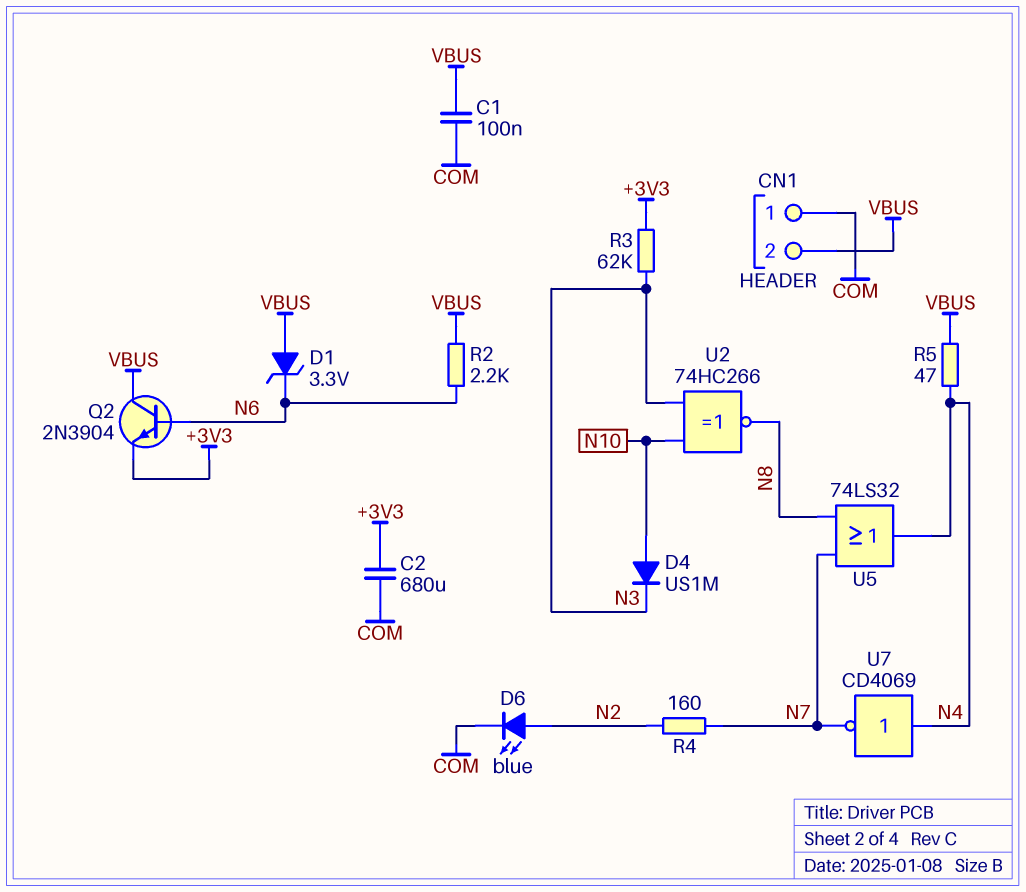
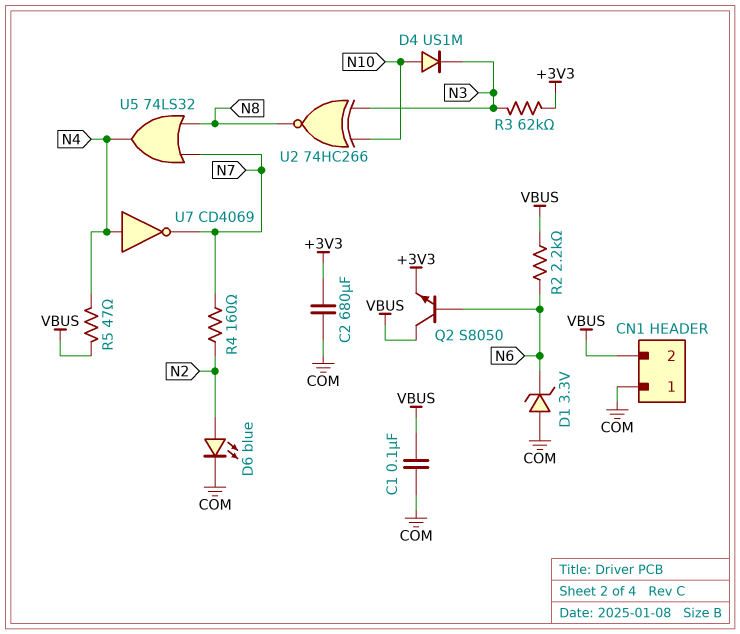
D1: zener 3.3V (A VBUS, K N6) -> zener 3.3V (A COM, K N6)
Q2: NPN 2N3904 (B N6, C VBUS, E +3V3) -> NPN S8050 (B N6, C VBUS, E +3V3)

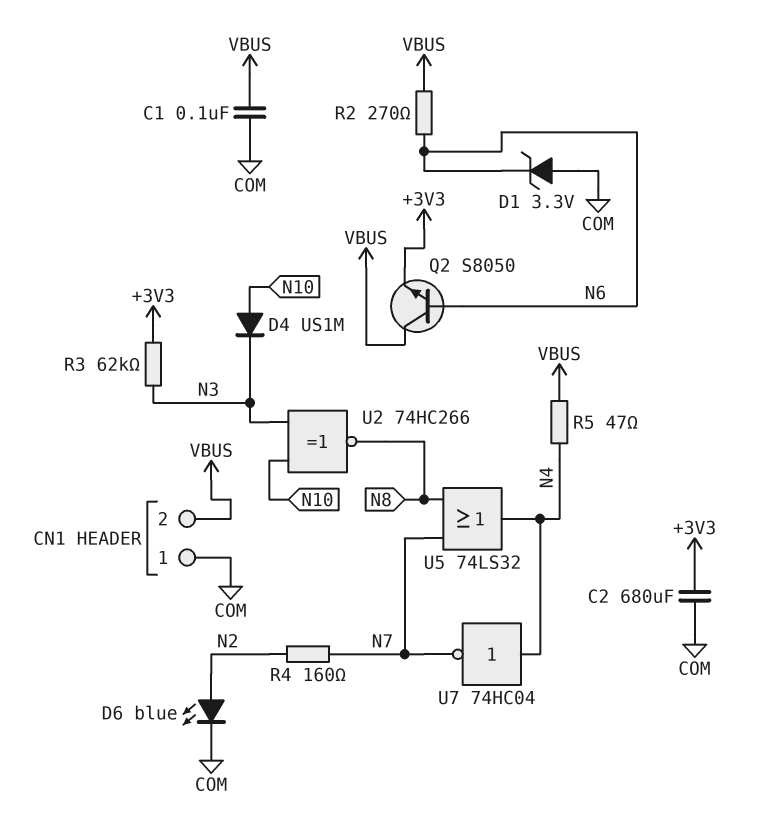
R2: 2.2k (N6, VBUS) -> 270 (N6, VBUS)
U7: NOT CD4069 (in N4, out N7) -> NOT 74HC04 (in N4, out N7)

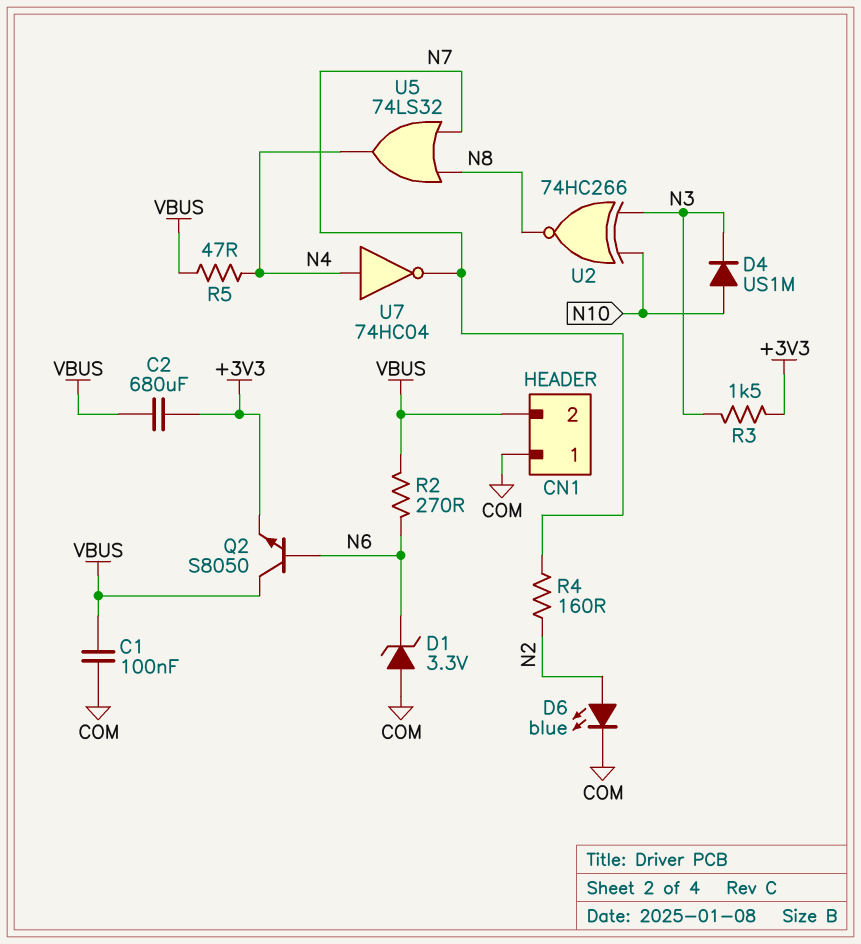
C2: 680uF (+3V3, COM) -> 680uF (+3V3, VBUS)
R3: 62k (+3V3, N3) -> 1.5k (+3V3, N3)

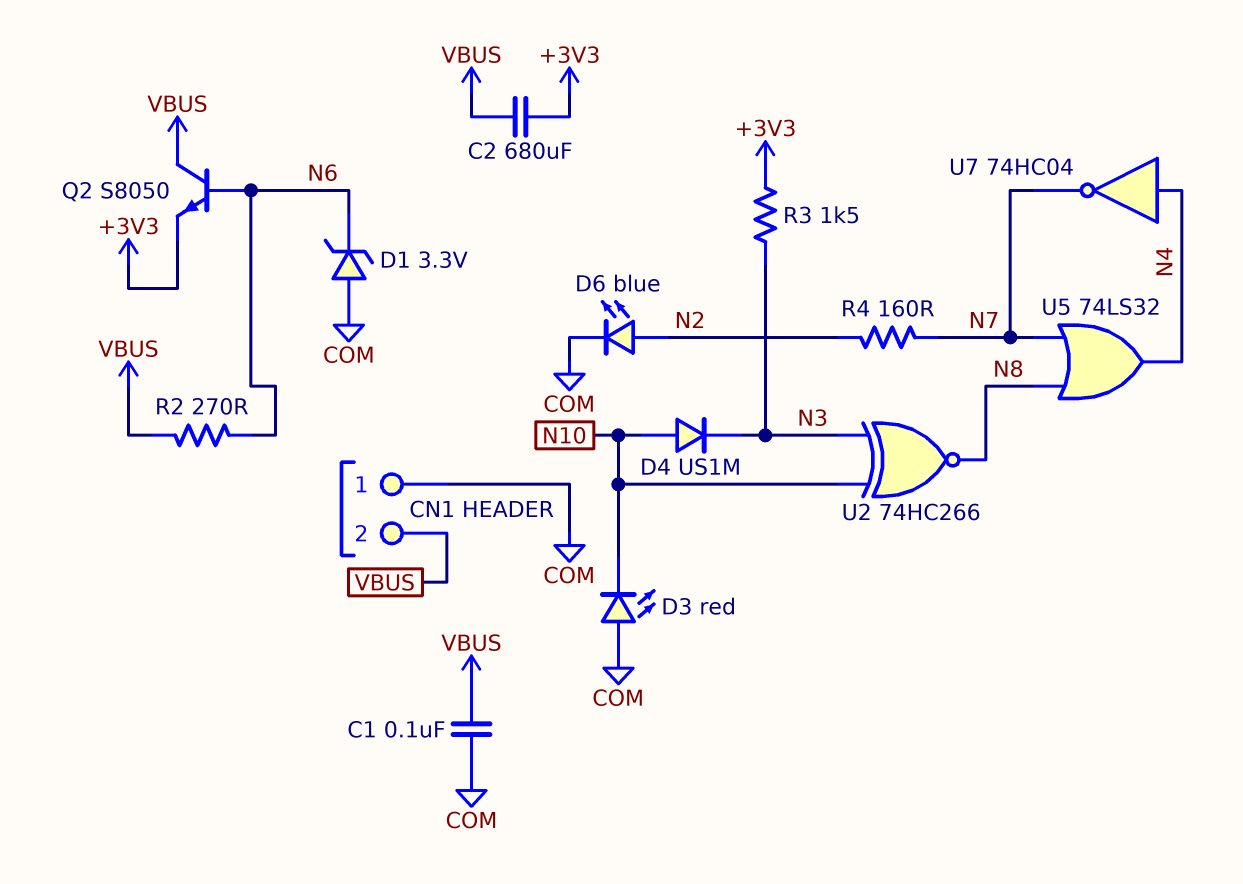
D3: none -> LED red (A COM, K N10)
R5: 47 (N4, VBUS) -> none

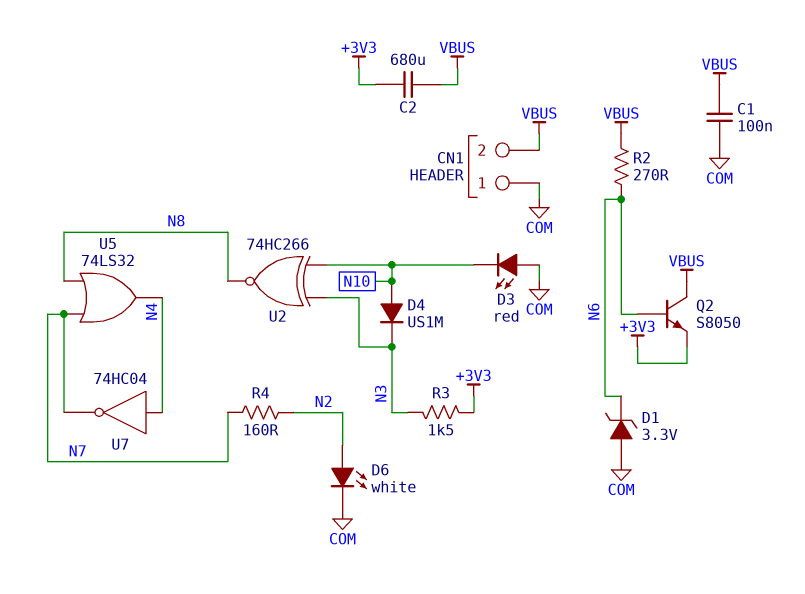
D6: LED blue (A N2, K COM) -> LED white (A N2, K COM)

